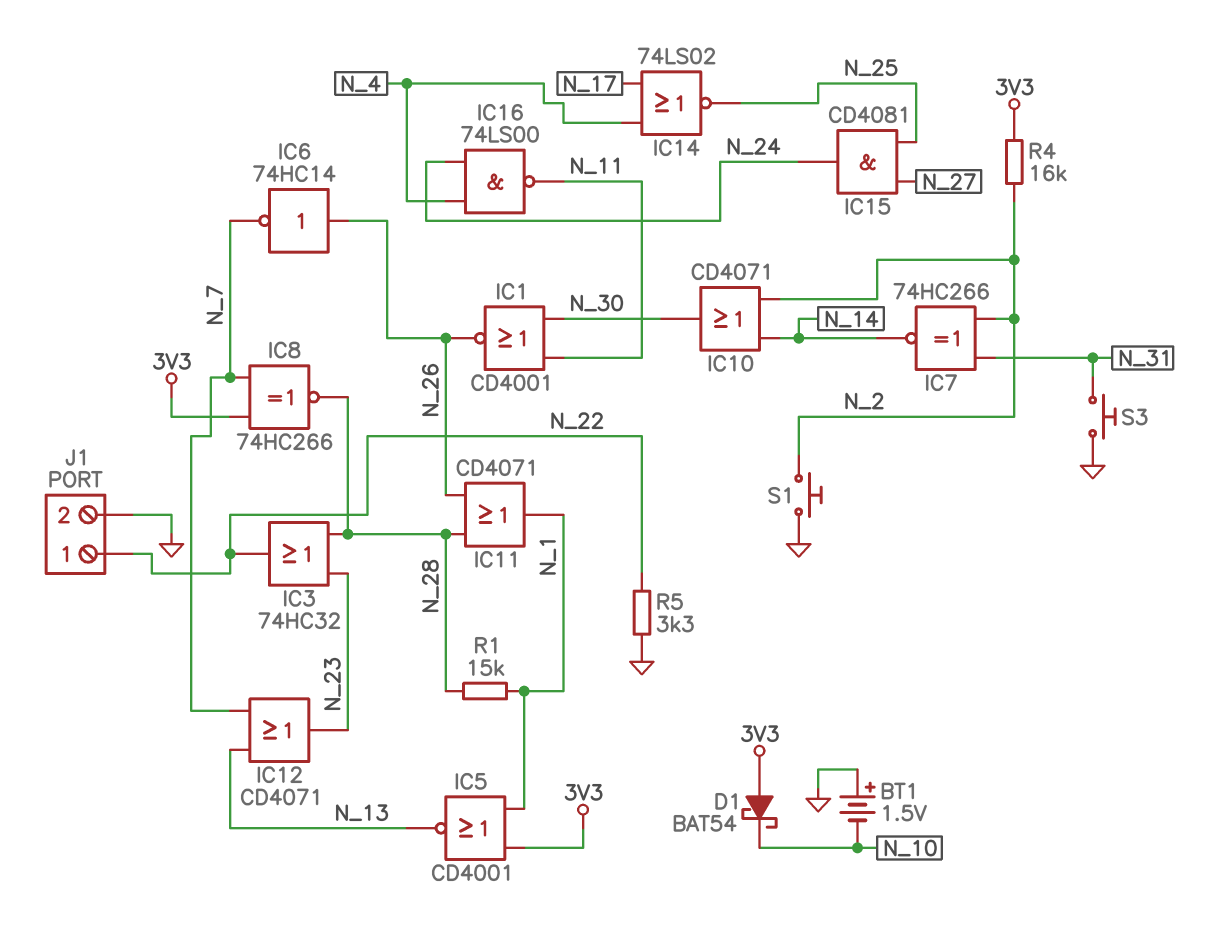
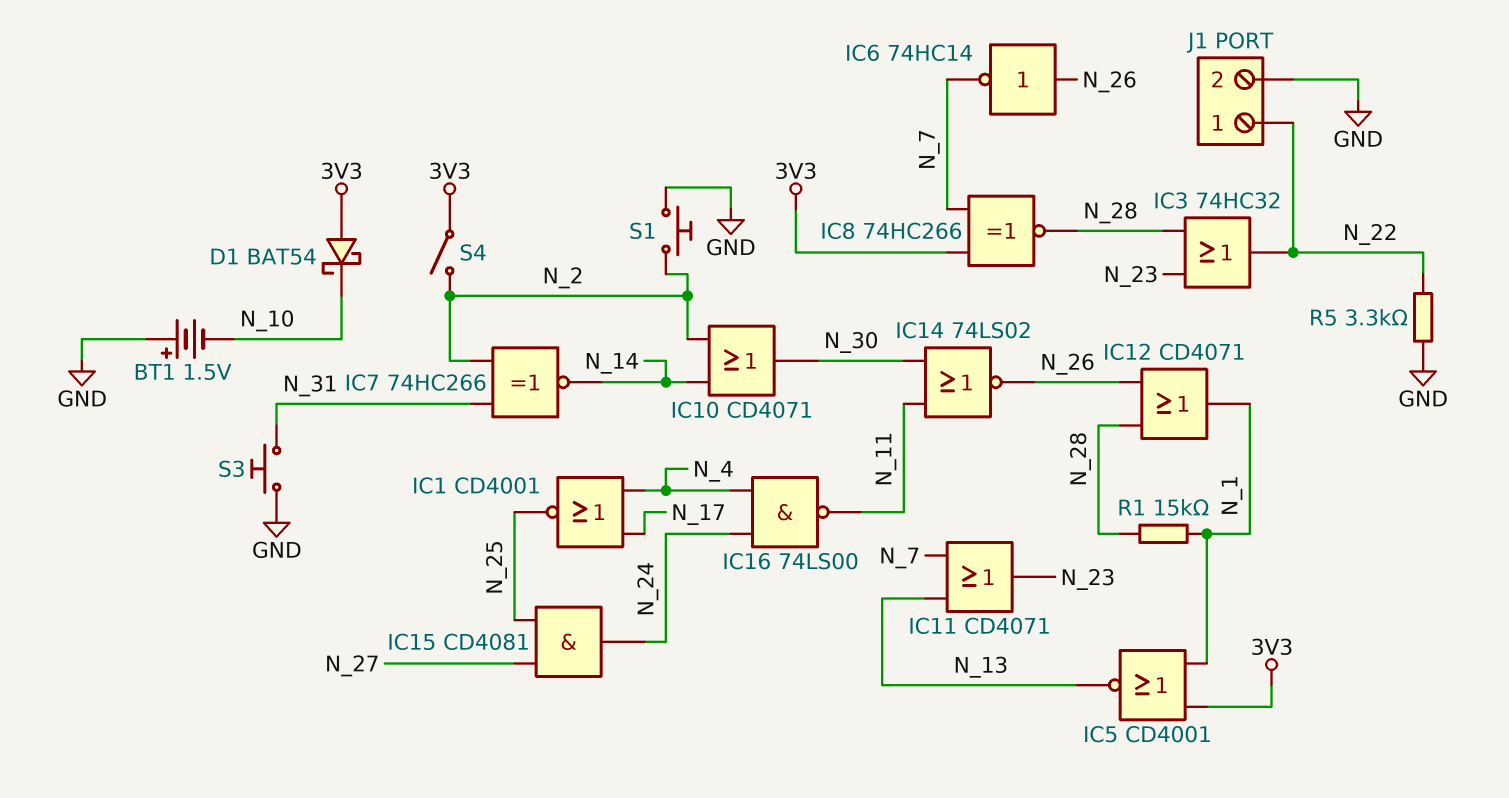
IC1: NOR CD4001 (in N_11, in N_30, out N_26) -> NOR CD4001 (in N_4, in N_17, out N_25)
IC11: OR CD4071 (in N_26, in N_28, out N_1) -> OR CD4071 (in N_7, in N_13, out N_23)
IC12: OR CD4071 (in N_7, in N_13, out N_23) -> OR CD4071 (in N_26, in N_28, out N_1)
IC14: NOR 74LS02 (in N_4, in N_17, out N_25) -> NOR 74LS02 (in N_11, in N_30, out N_26)
R4: 16k (3V3, N_2) -> none
S4: none -> switch (3V3, N_2)

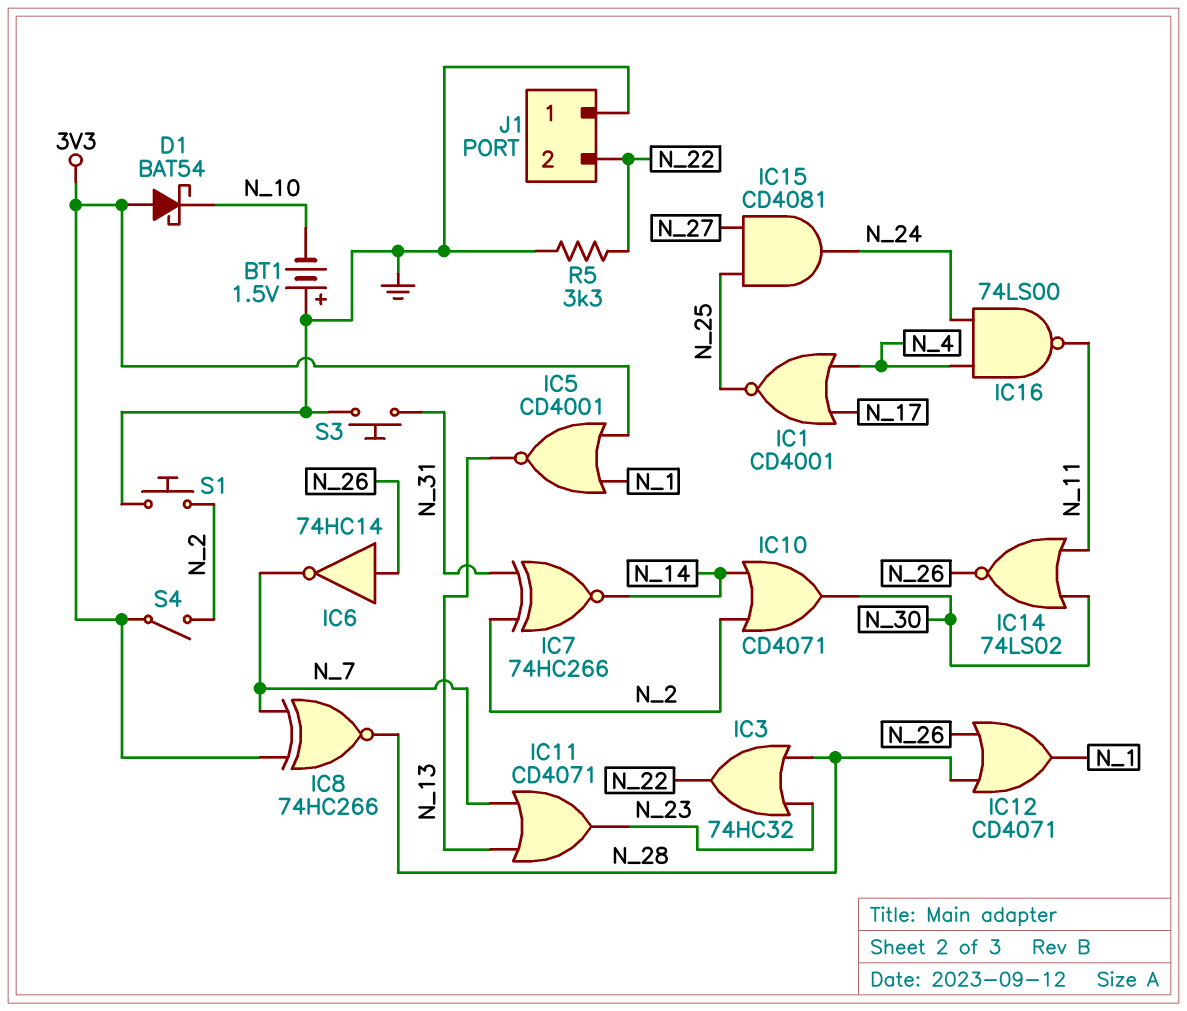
J1 pin 1: N_22 -> GND
J1 pin 2: GND -> N_22
R1: 15k (N_1, N_28) -> none

